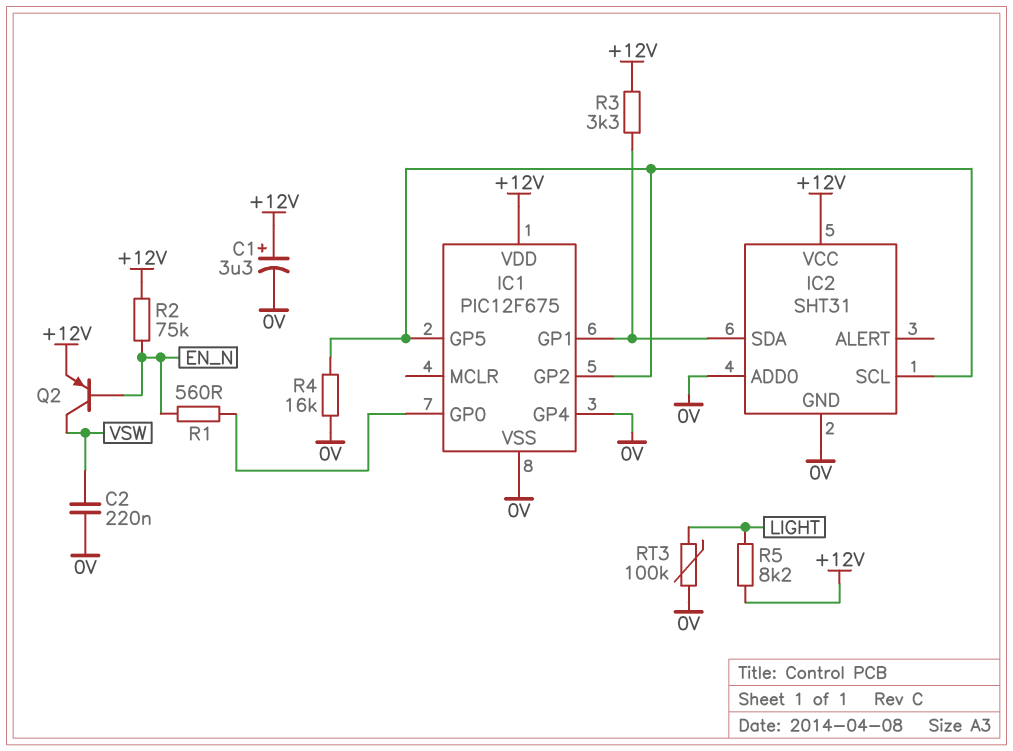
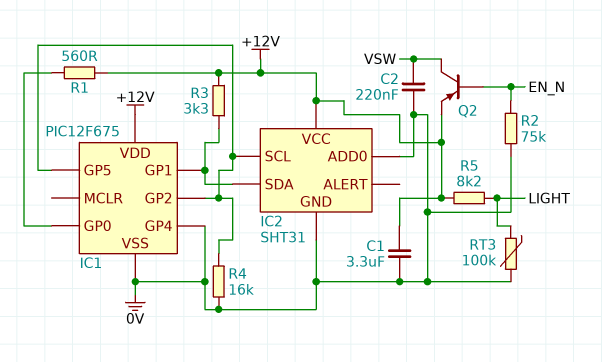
C1: 3.3uF (plus +12V, minus 0V) -> 3.3uF (+12V, 0V)
R1: 560 (EN_N, IC1/GP0) -> 560 (+12V, IC1/GP0)
R2: 75k (+12V, EN_N) -> 75k (0V, EN_N)

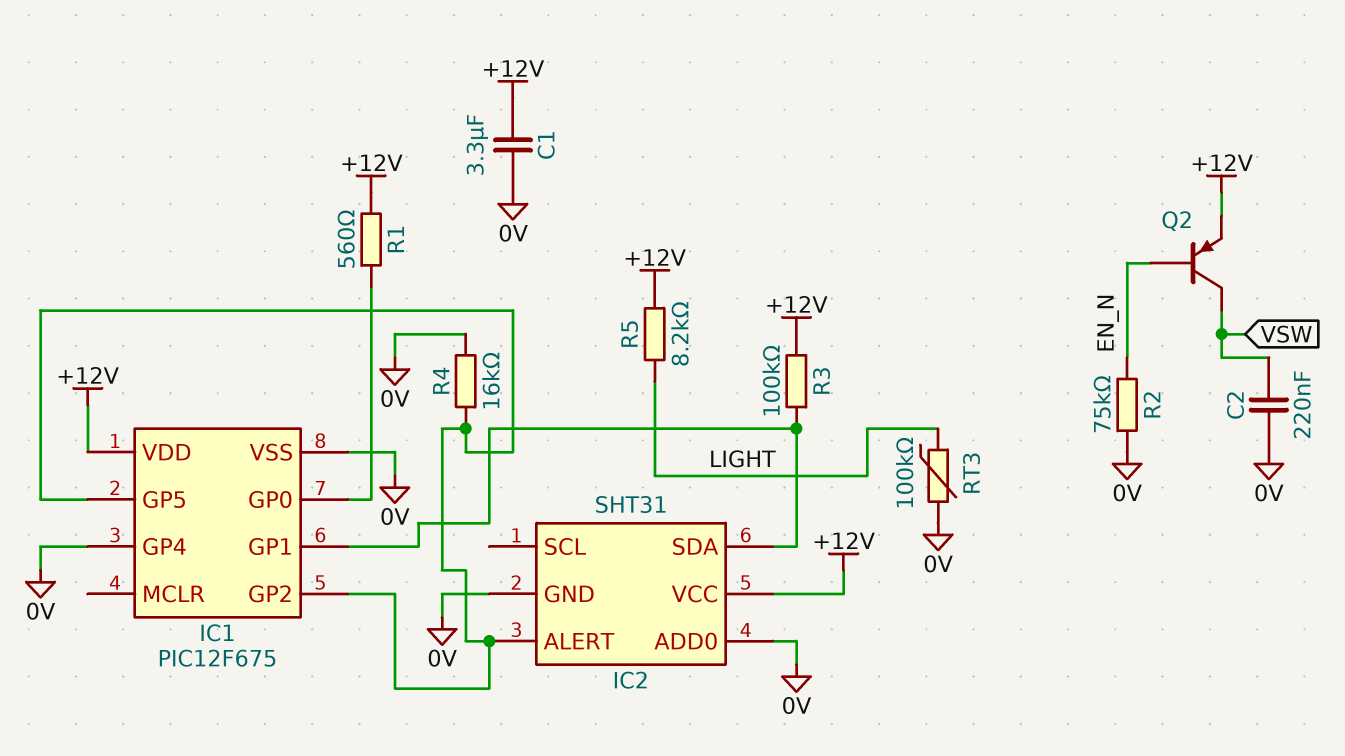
IC2 pin ALERT: none -> IC1/GP2
IC2 pin SCL: IC1/GP2 -> none
R3: 3.3k (+12V, IC1/GP1) -> 100k (+12V, IC1/GP1)

